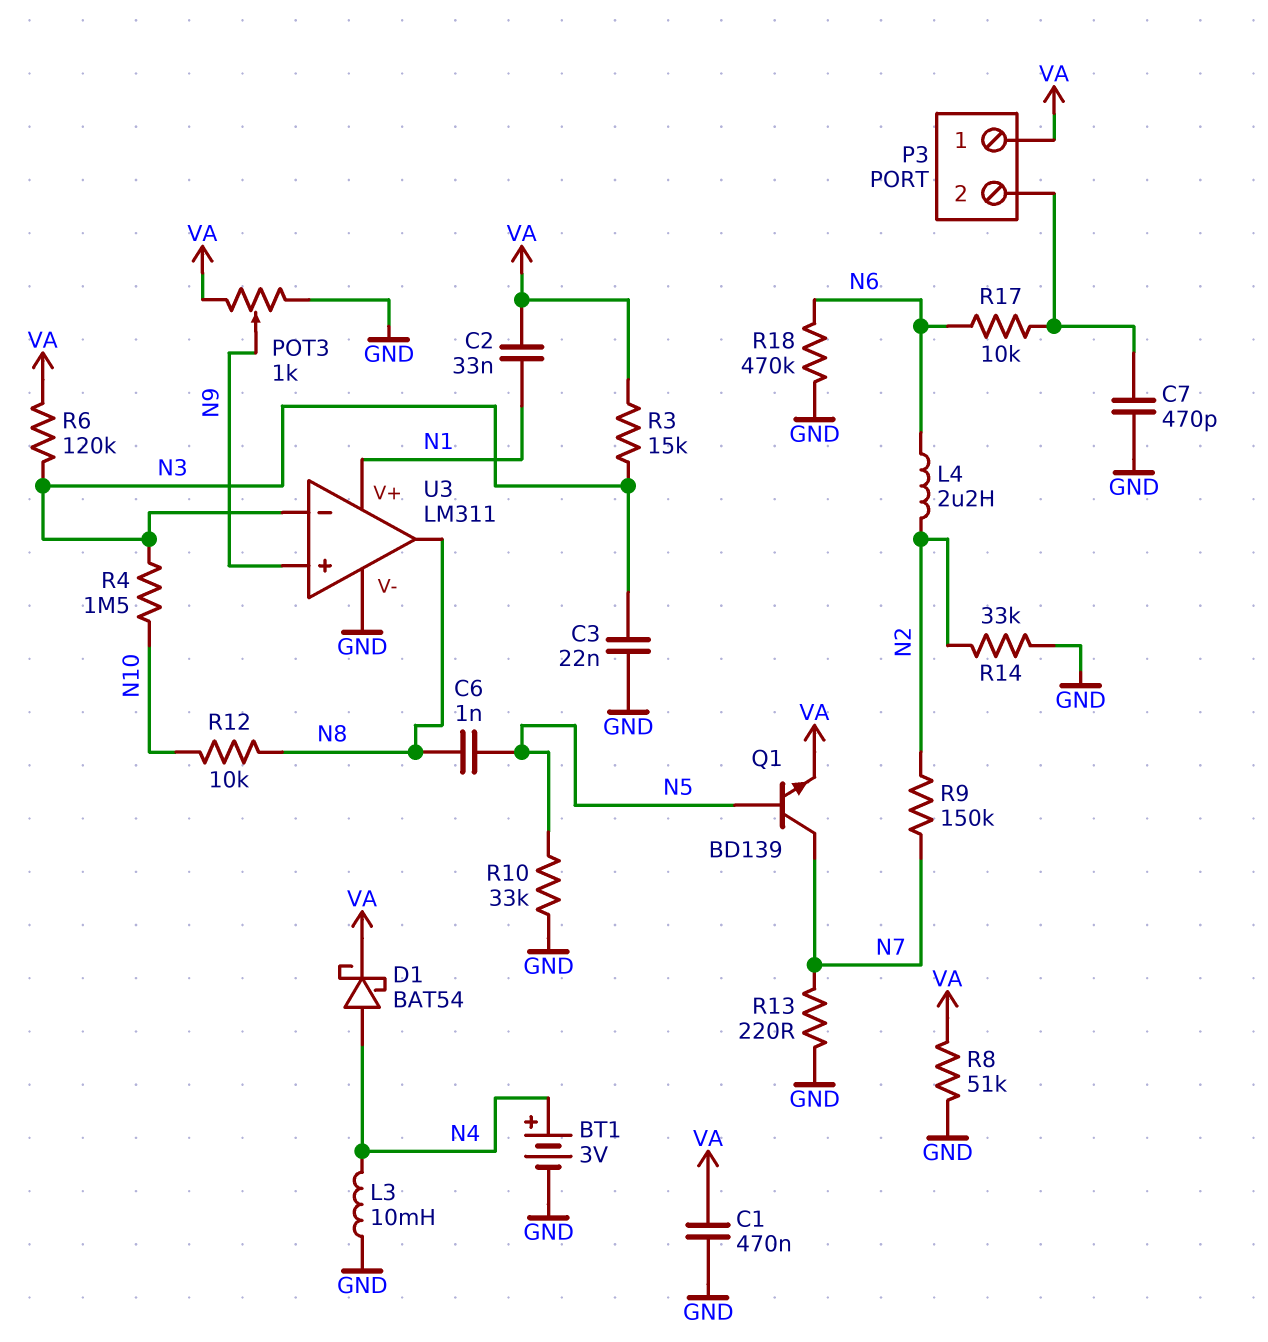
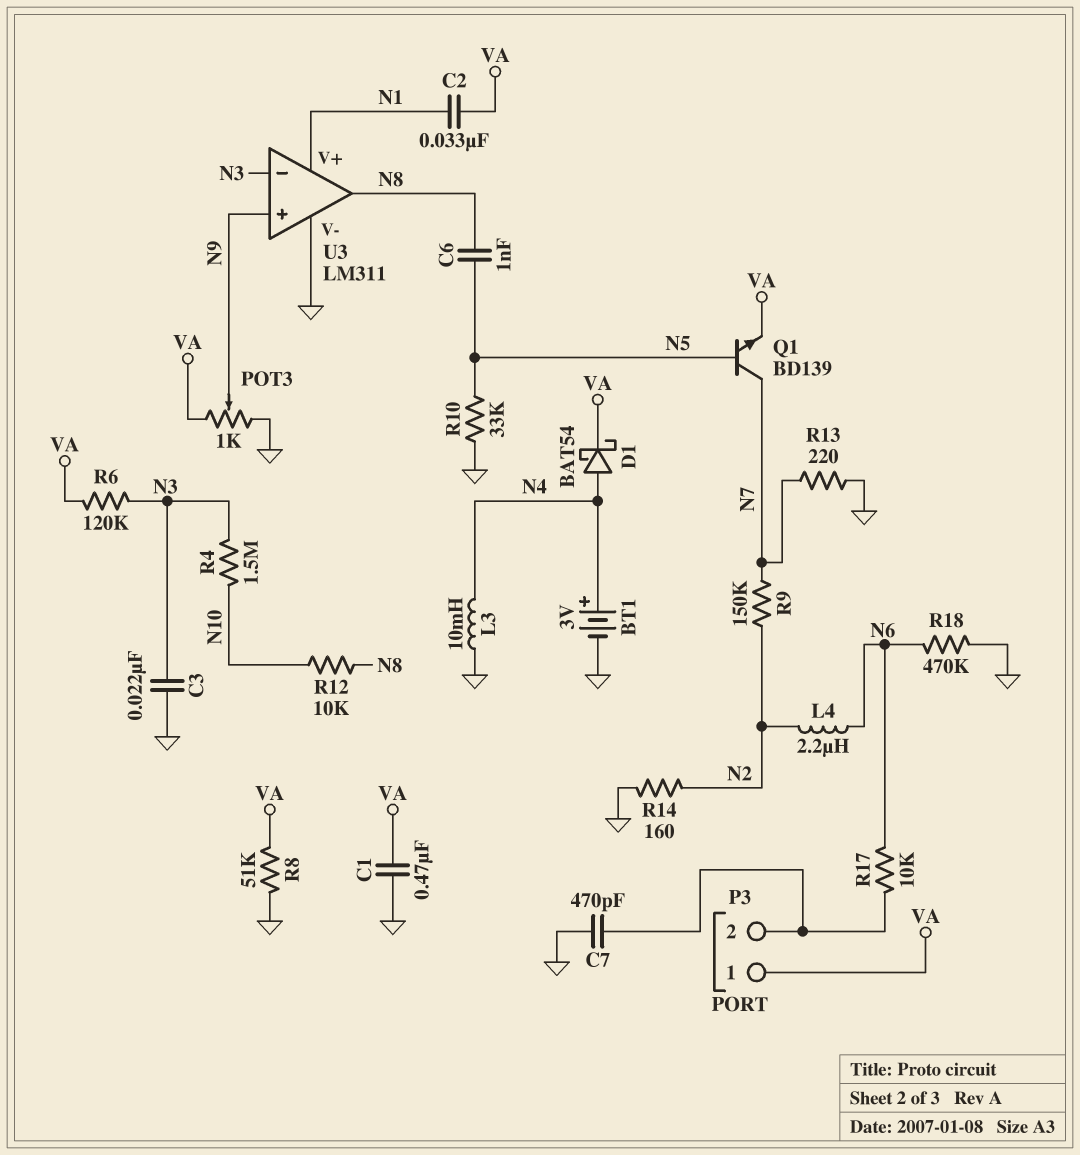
R3: 15k (N3, VA) -> none
R14: 33k (GND, N2) -> 160 (GND, N2)

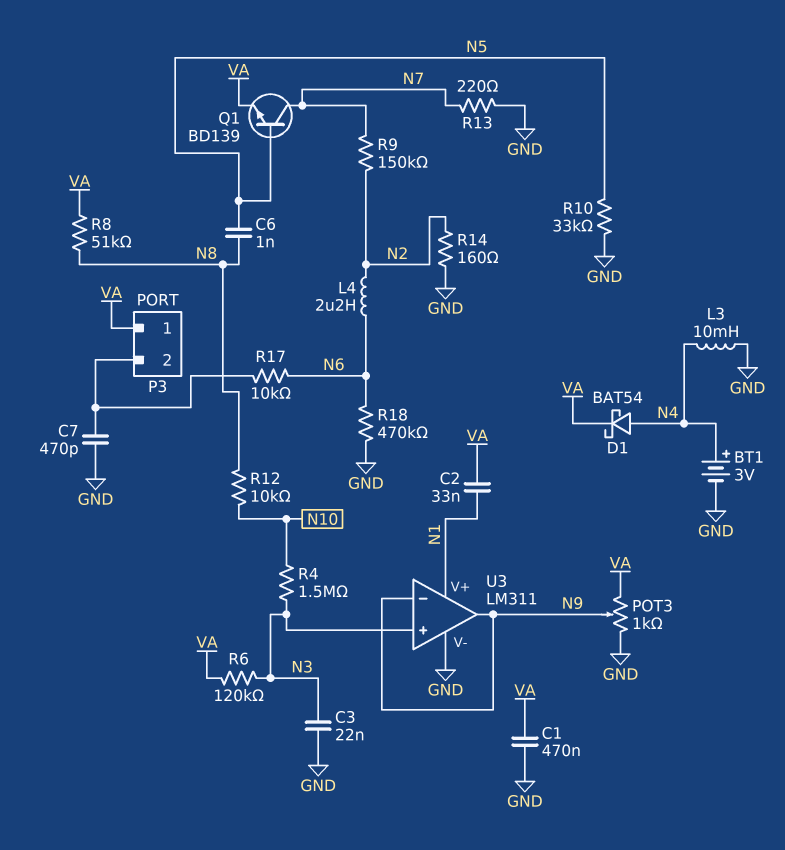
R8: 51k (GND, VA) -> 51k (N8, VA)
U3 pin in+: N9 -> N3
U3 pin in-: N3 -> N9
U3 pin out: N8 -> N9

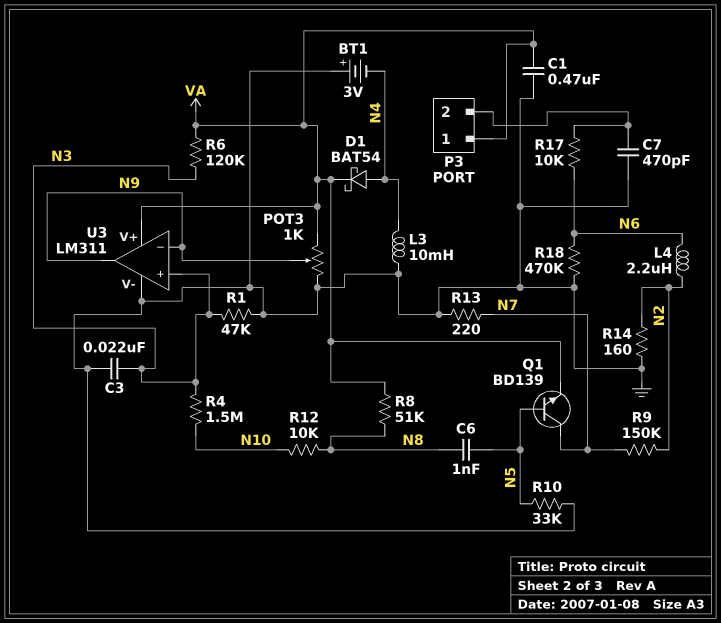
BT1: 3V (plus N4, minus GND) -> 3V (plus GND, minus N4)
C2: 33nF (N1, VA) -> none
R1: none -> 47k (GND, N3)
U3 pin V+: N1 -> VA

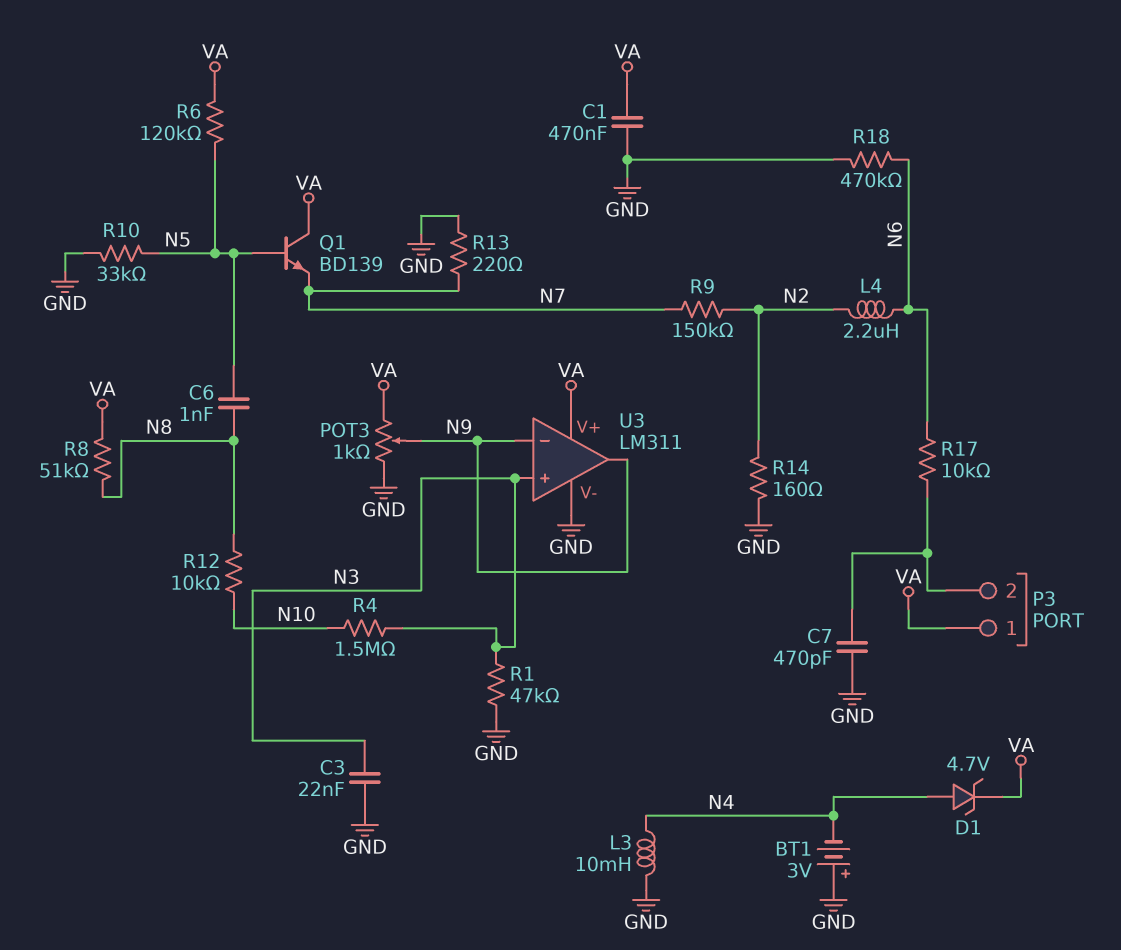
D1: schottky BAT54 (A N4, K VA) -> zener 4.7V (A N4, K VA)
Q1: NPN BD139 (B N5, C N7, E VA) -> NPN BD139 (B N5, C VA, E N7)
R6: 120k (N3, VA) -> 120k (N5, VA)

